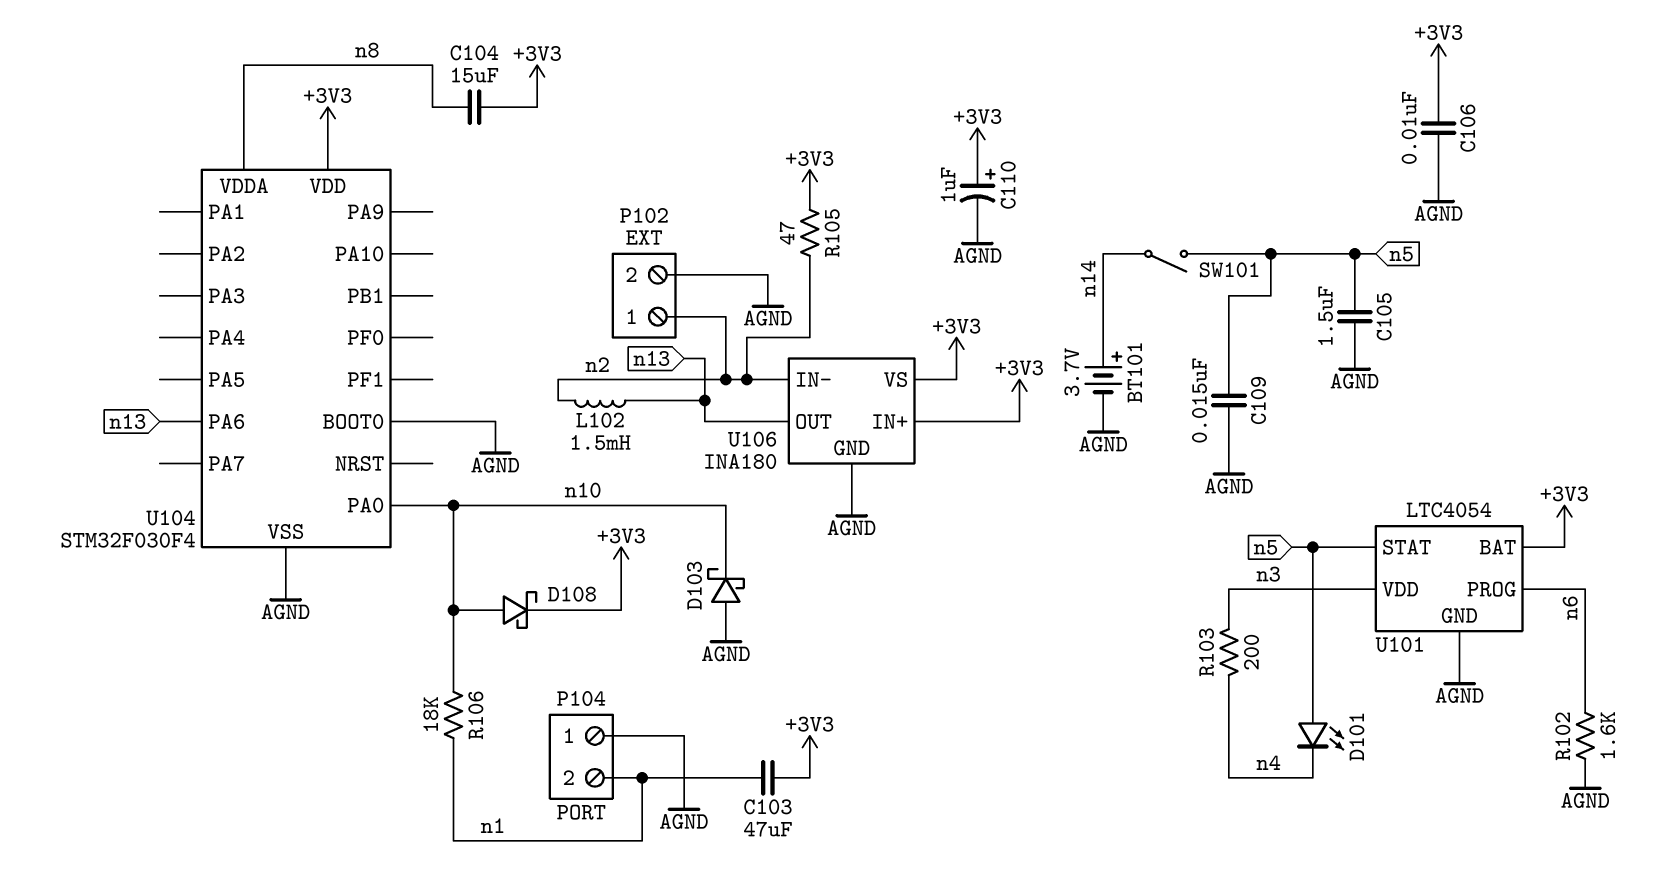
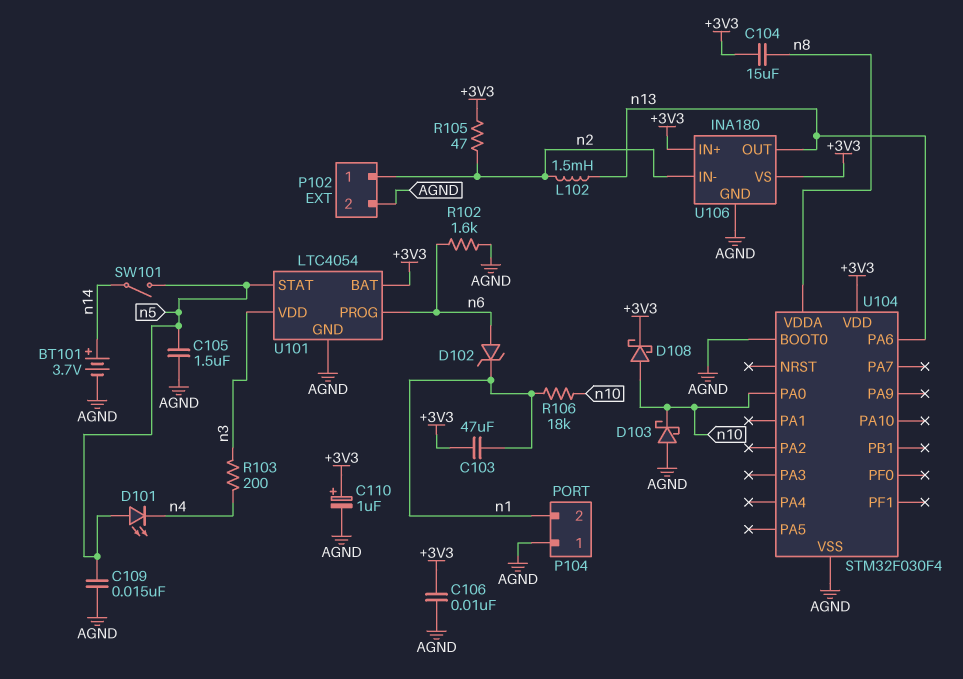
D102: none -> zener (A n6, K n1)

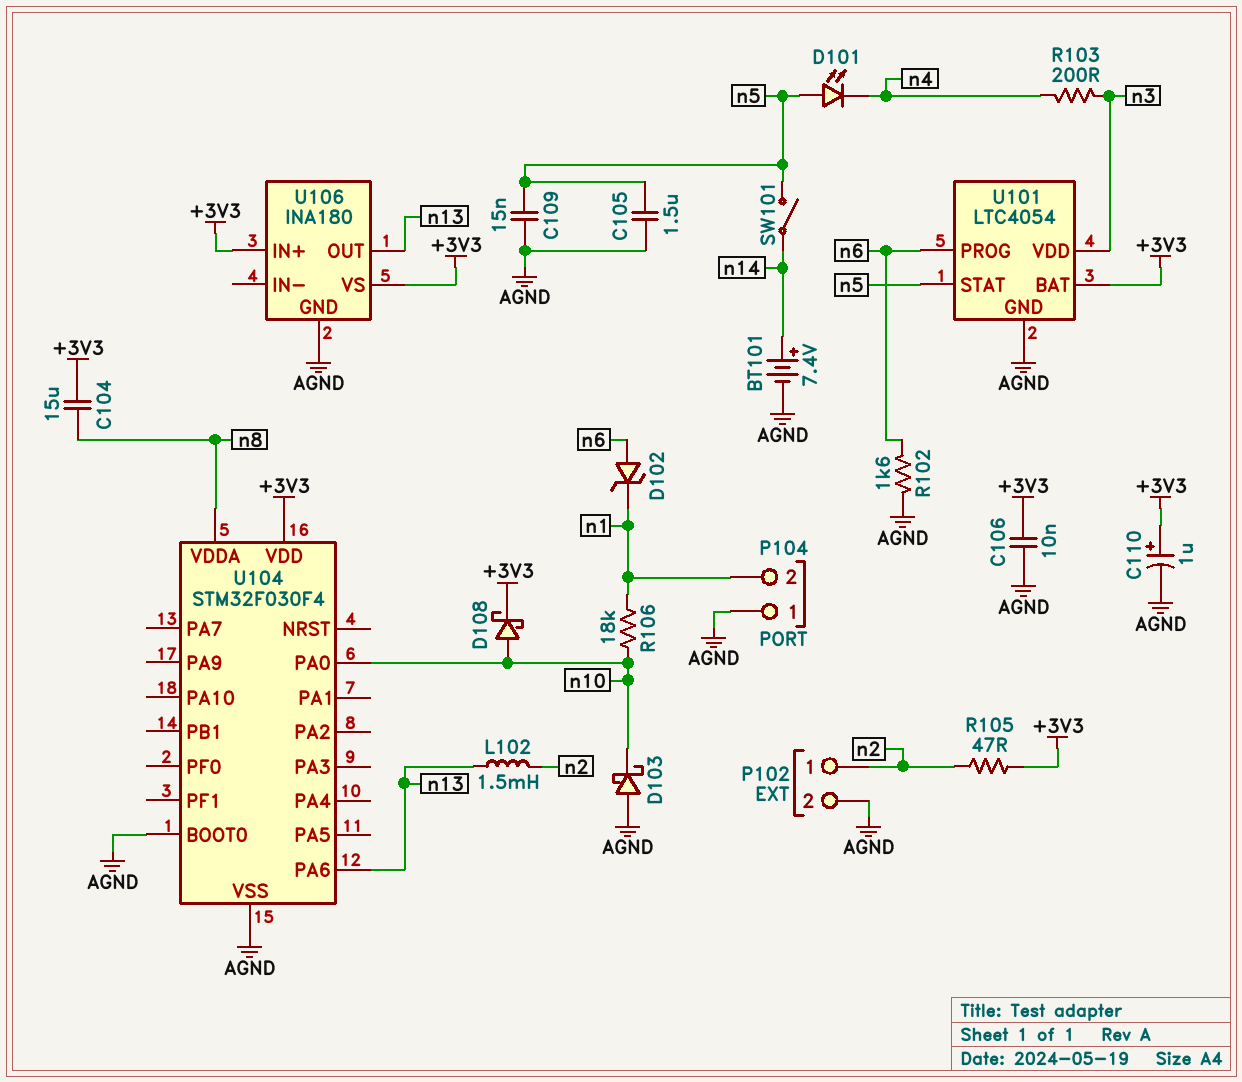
BT101: 3.7V (plus n14, minus AGND) -> 7.4V (plus n14, minus AGND)
C103: 47uF (+3V3, n1) -> none
U106 pin IN-: n2 -> none

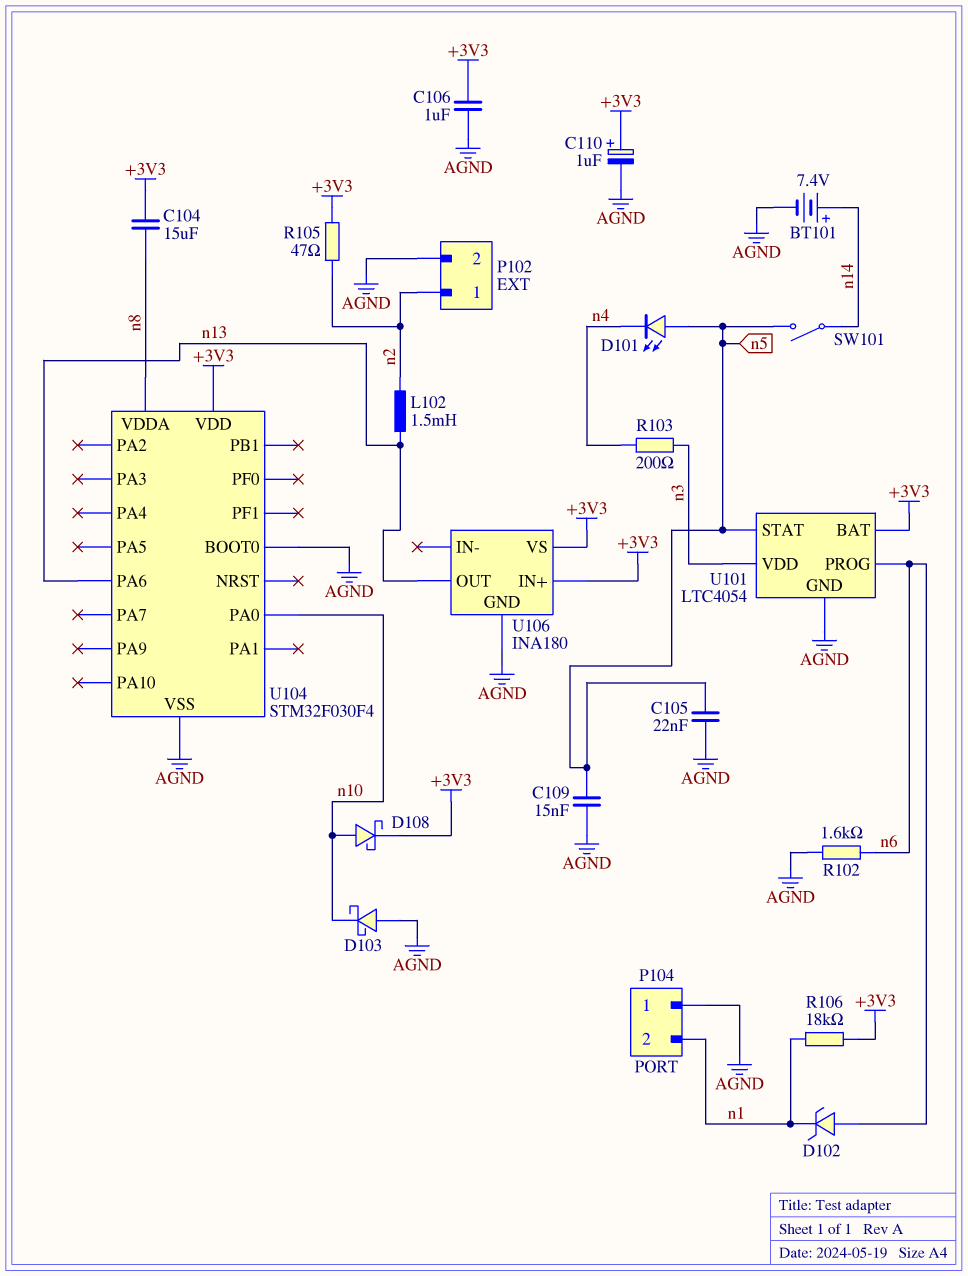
C105: 1.5uF (AGND, n5) -> 22nF (AGND, n5)
C106: 10nF (+3V3, AGND) -> 1uF (+3V3, AGND)
R106: 18k (n1, n10) -> 18k (+3V3, n1)

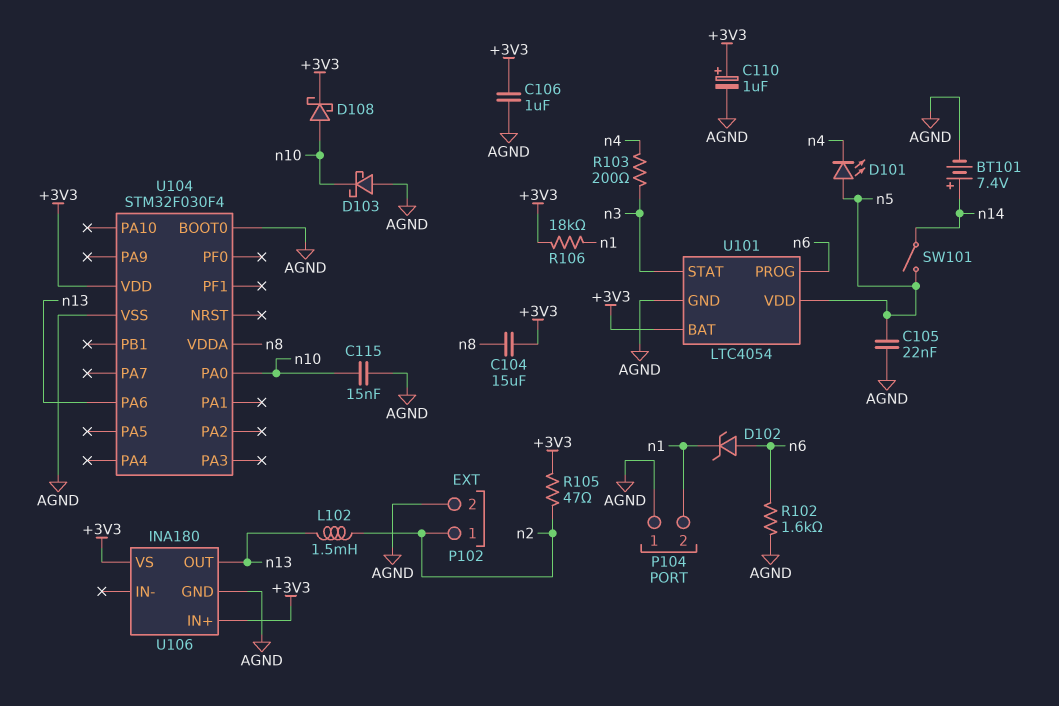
C109: 15nF (AGND, n5) -> none
C115: none -> 15nF (AGND, n10)
U101 pin STAT: n5 -> n3
U101 pin VDD: n3 -> n5

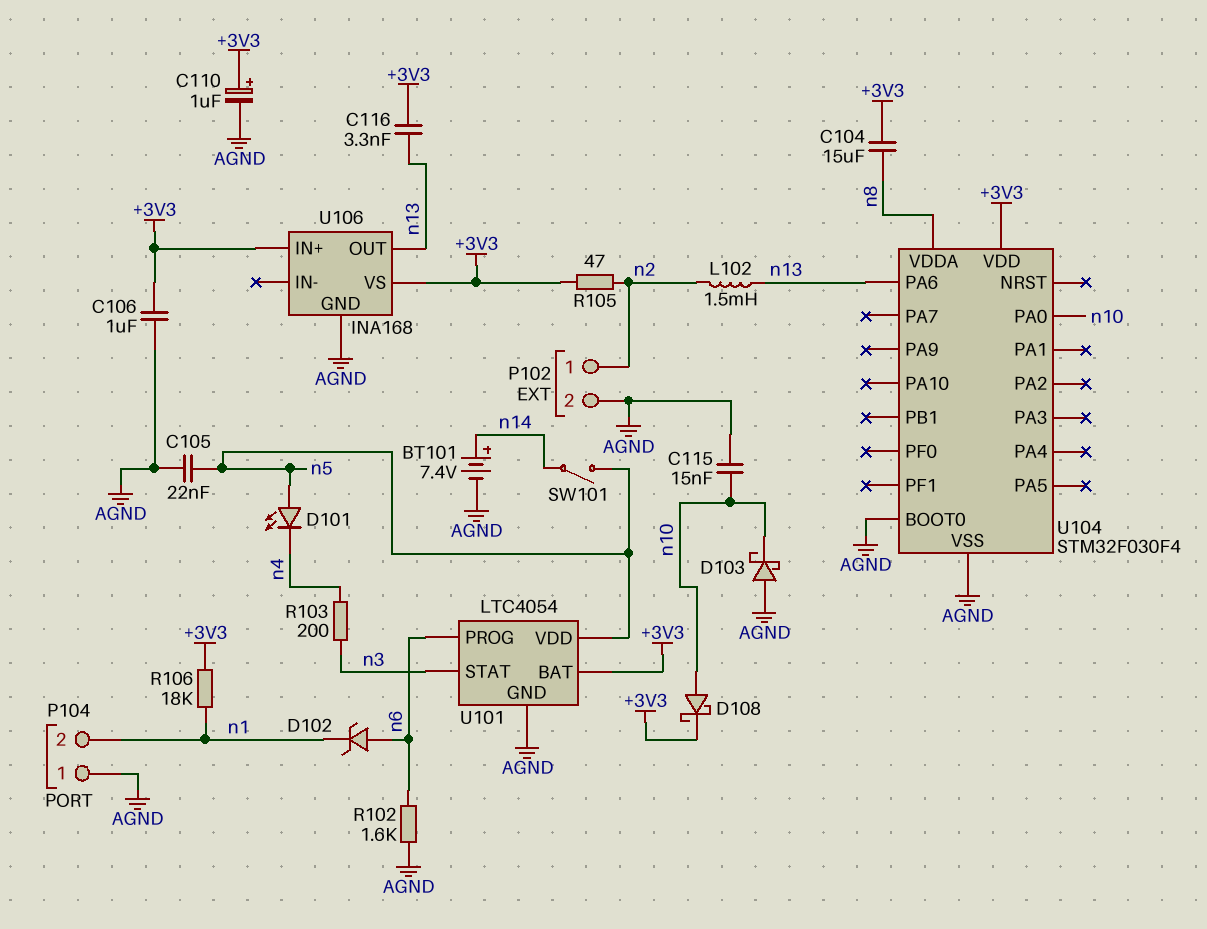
C116: none -> 3.3nF (+3V3, n13)
U106: INA180 -> INA168

